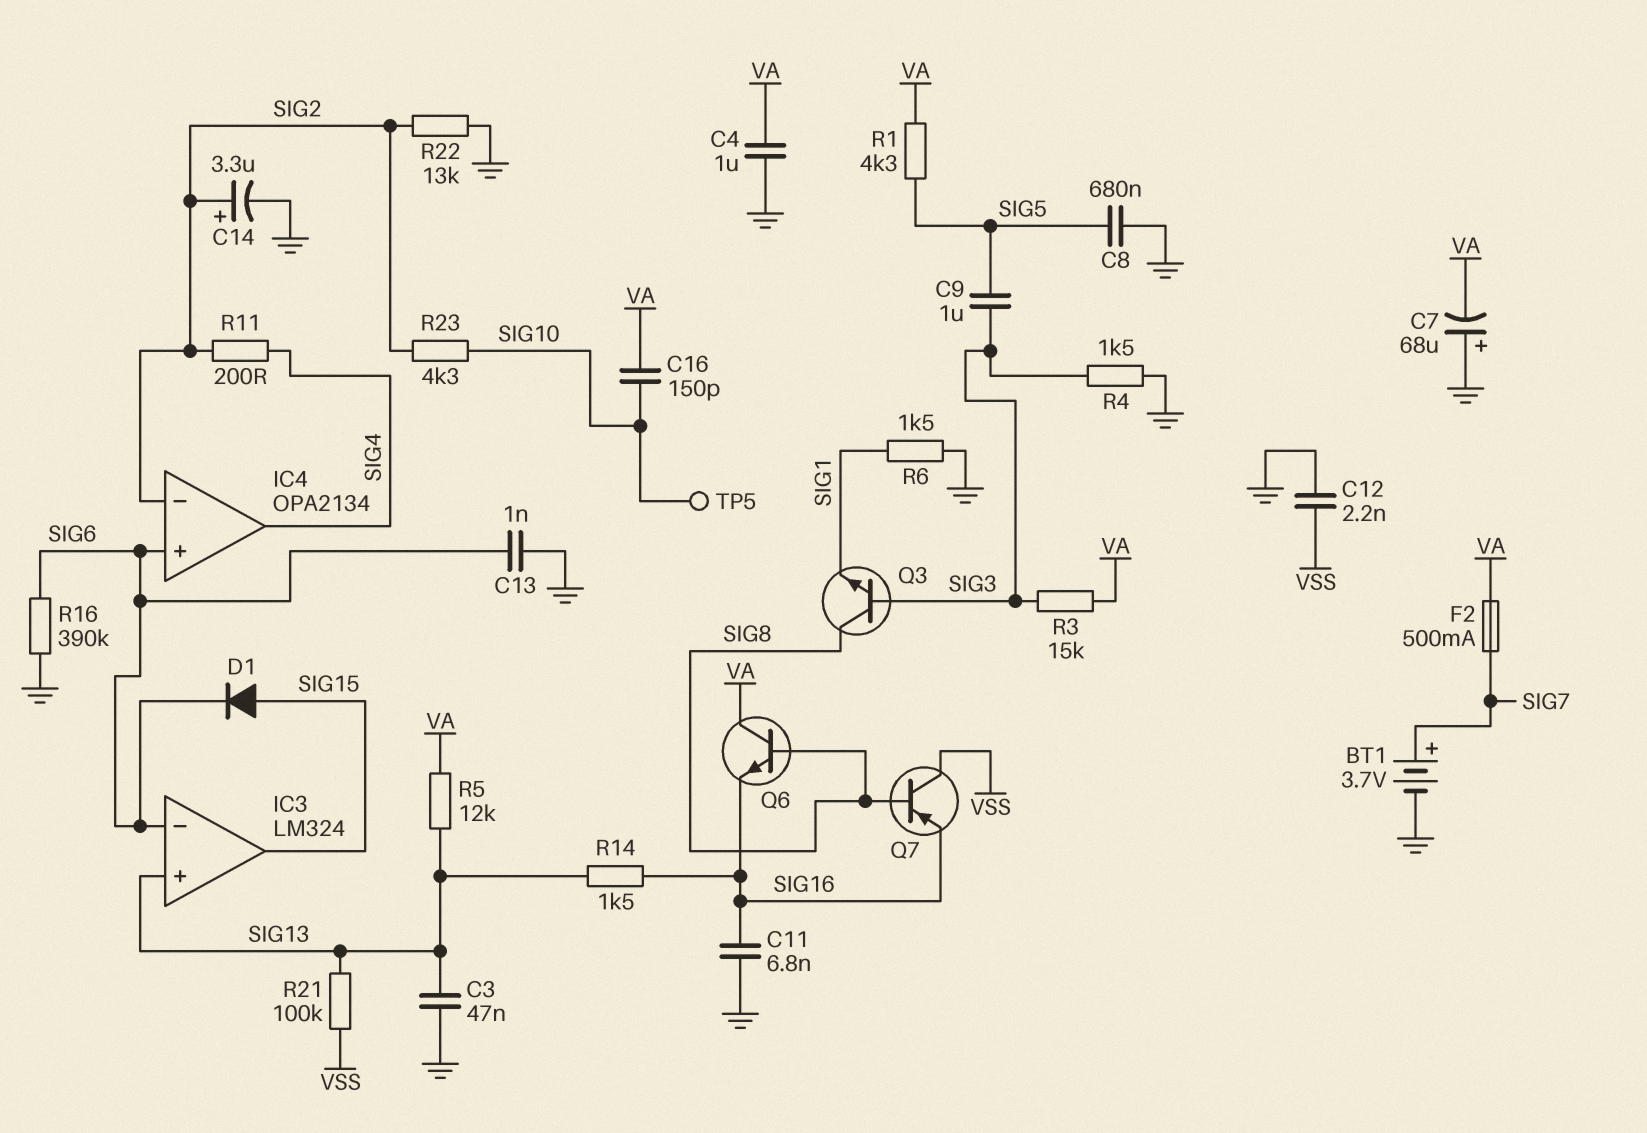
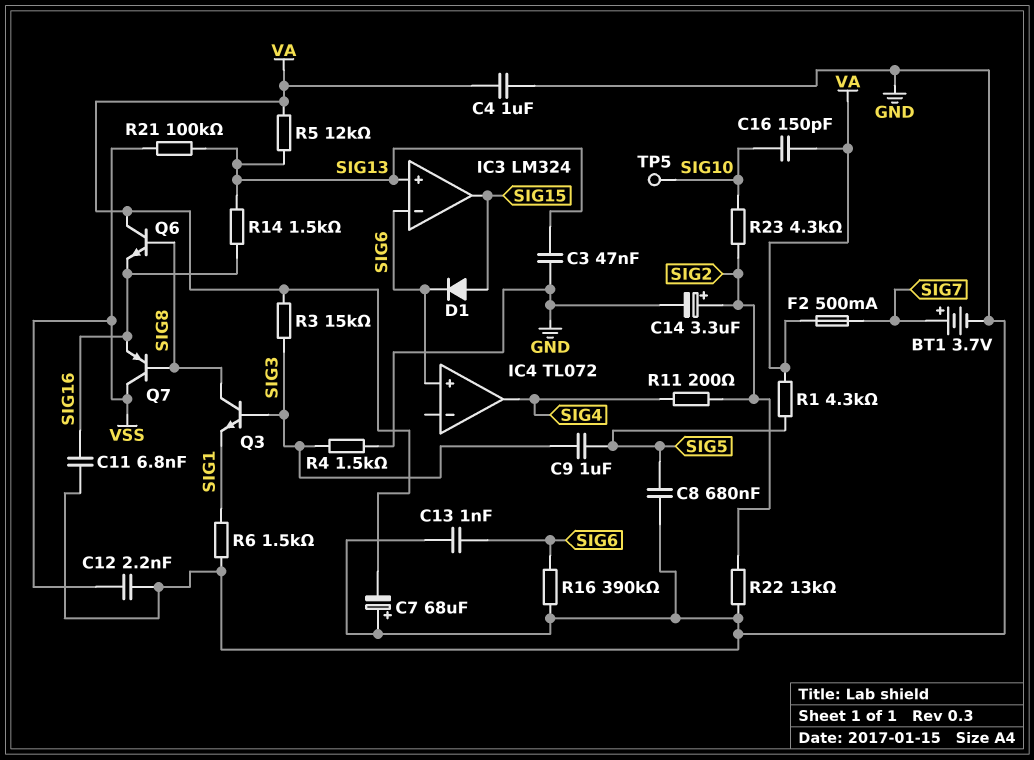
IC4: OPA2134 -> TL072
IC4 pin in-: SIG2 -> none

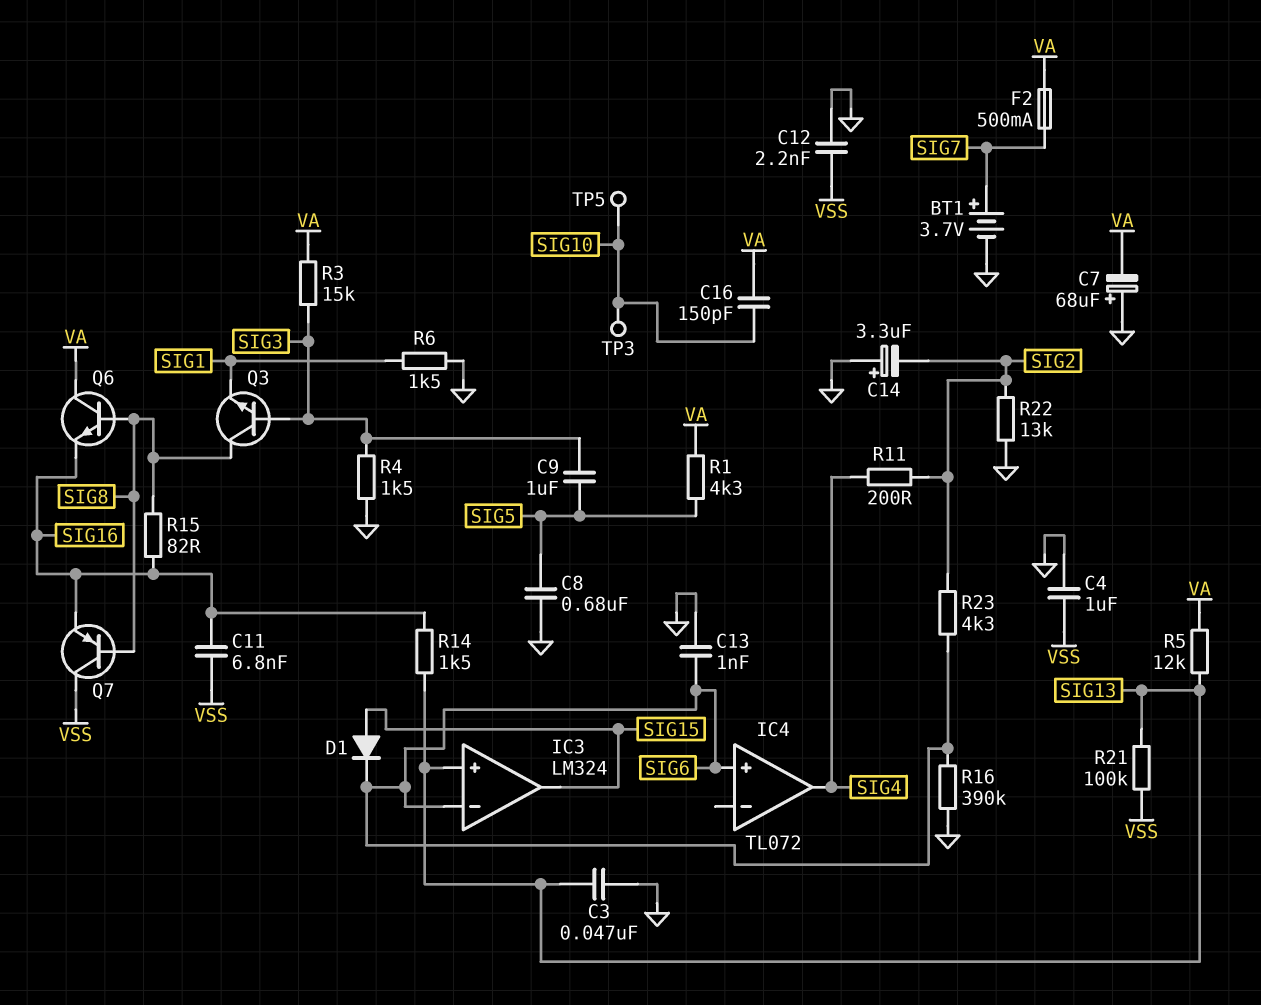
C4: 1uF (GND, VA) -> 1uF (GND, VSS)
C11: 6.8nF (GND, SIG16) -> 6.8nF (SIG16, VSS)
C14: 3.3uF (plus SIG2, minus GND) -> 3.3uF (plus GND, minus SIG2)
R15: none -> 82 (SIG8, SIG16)
R23: 4.3k (SIG2, SIG10) -> 4.3k (SIG2, SIG6)
TP3: none -> test point (SIG10)

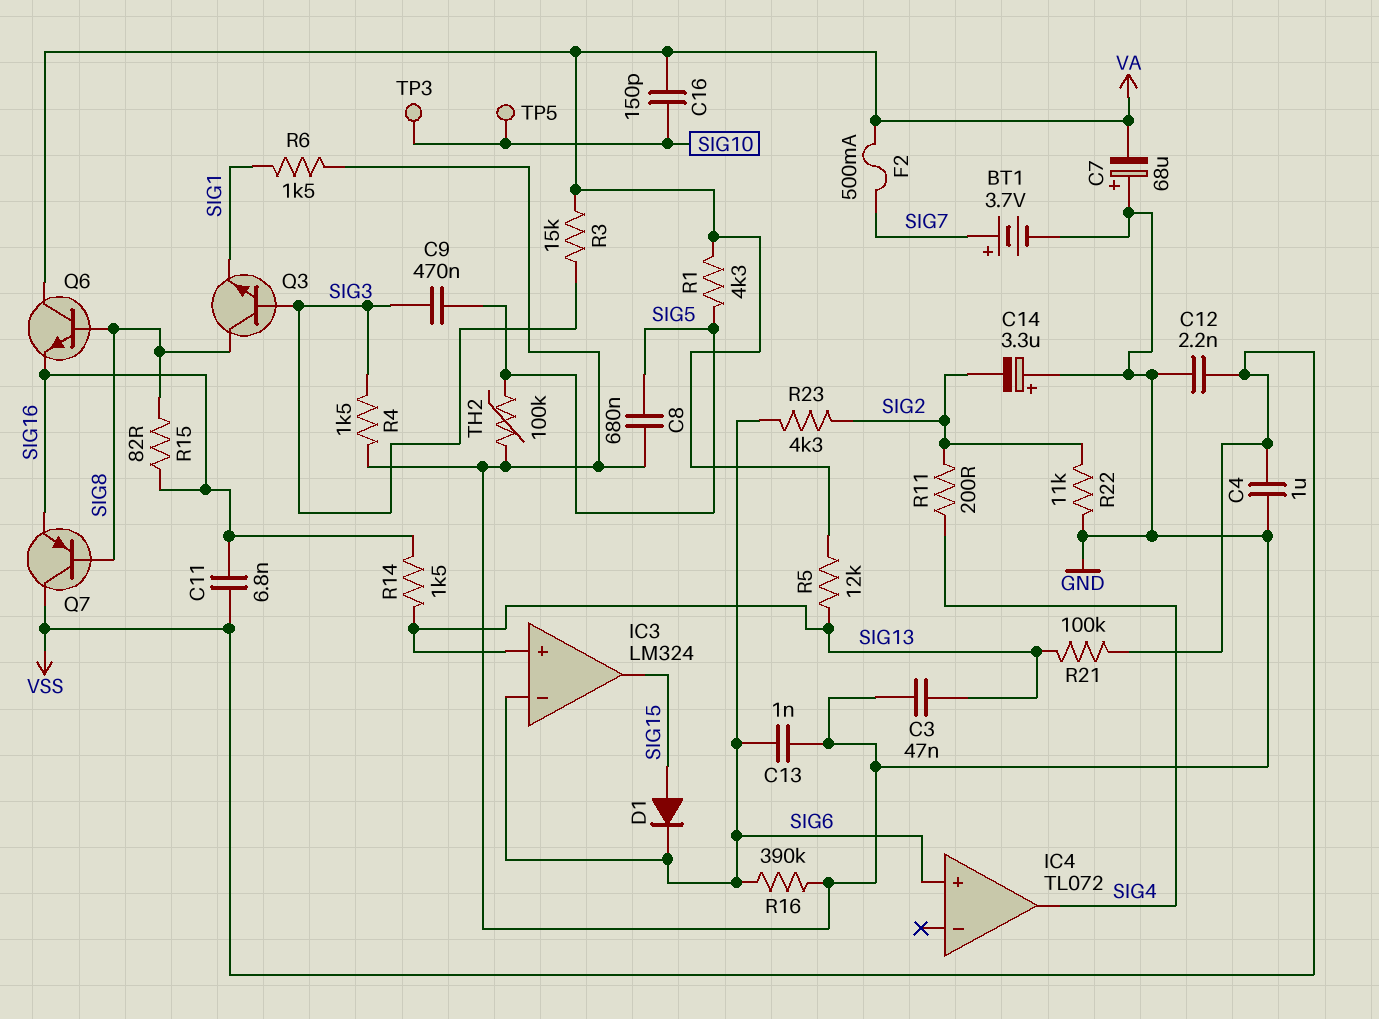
C9: 1uF (SIG3, SIG5) -> 470nF (SIG3, SIG5)
R22: 13k (GND, SIG2) -> 11k (GND, SIG2)
TH2: none -> 100k (GND, SIG5)

